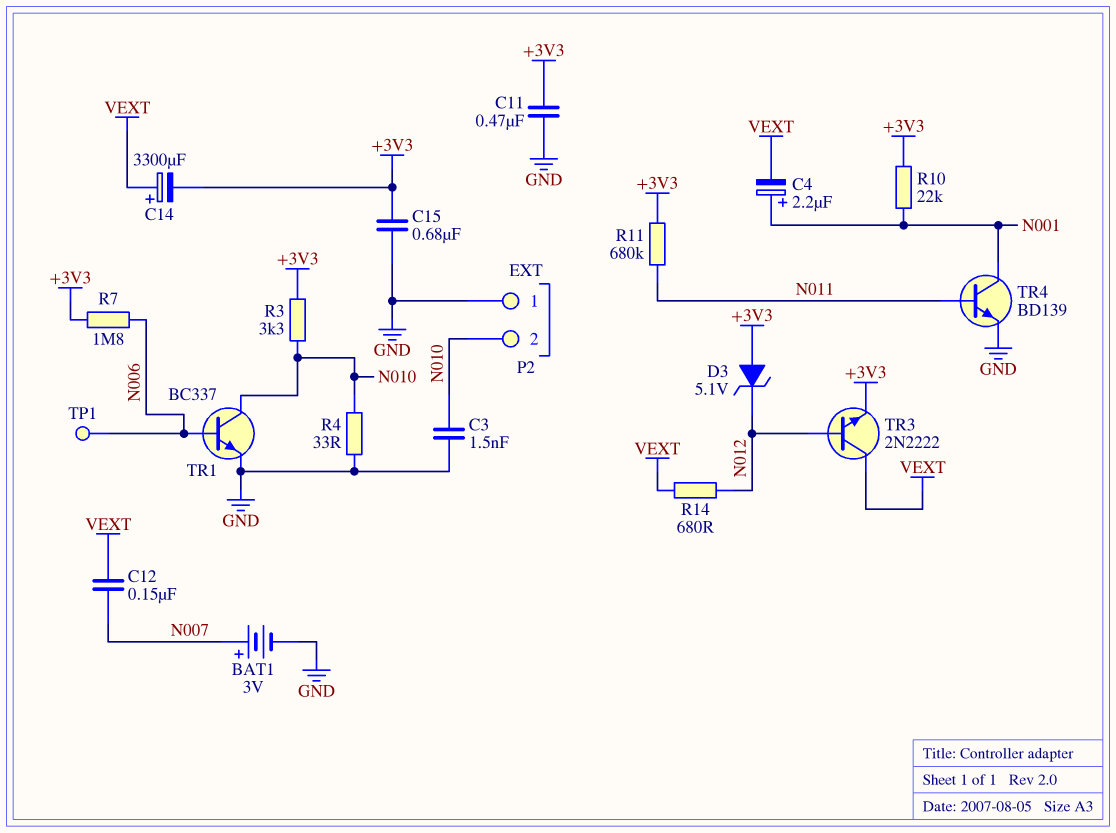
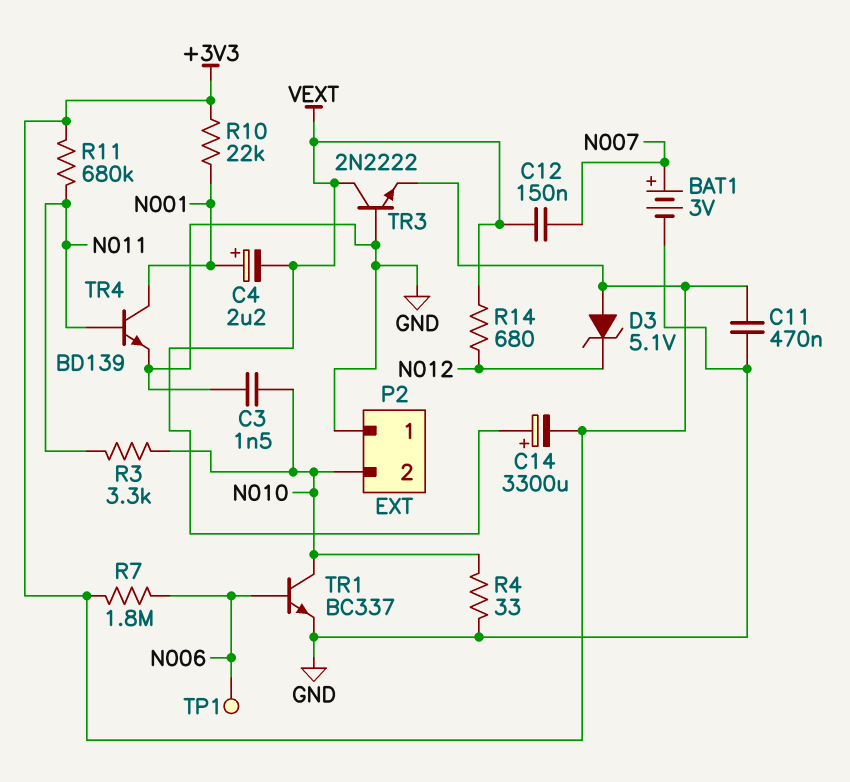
C15: 680nF (+3V3, GND) -> none
R3: 3.3k (+3V3, N010) -> 3.3k (N010, N011)
TR3: NPN 2N2222 (B N012, C VEXT, E +3V3) -> NPN 2N2222 (B GND, C VEXT, E +3V3)

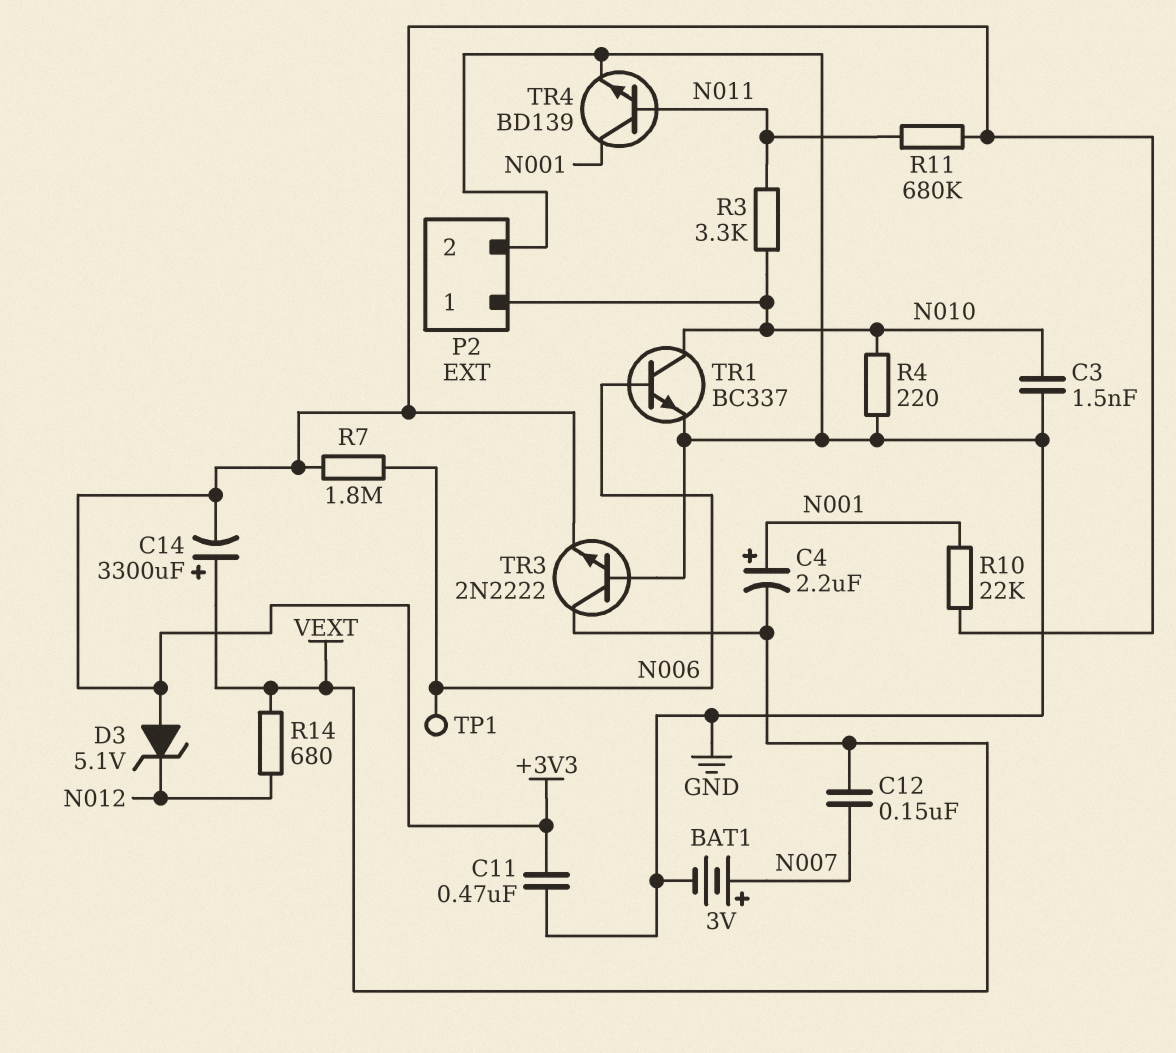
P2 pin 1: GND -> N010
P2 pin 2: N010 -> GND
R4: 33 (GND, N010) -> 220 (GND, N010)

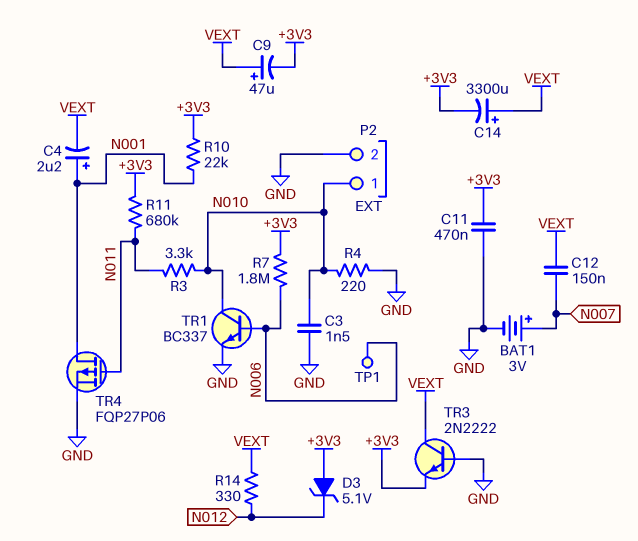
C9: none -> 47uF (plus VEXT, minus +3V3)
R14: 680 (N012, VEXT) -> 330 (N012, VEXT)
TR4: NPN BD139 (B N011, C N001, E GND) -> PMOS FQP27P06 (G N011, D N001, S GND)

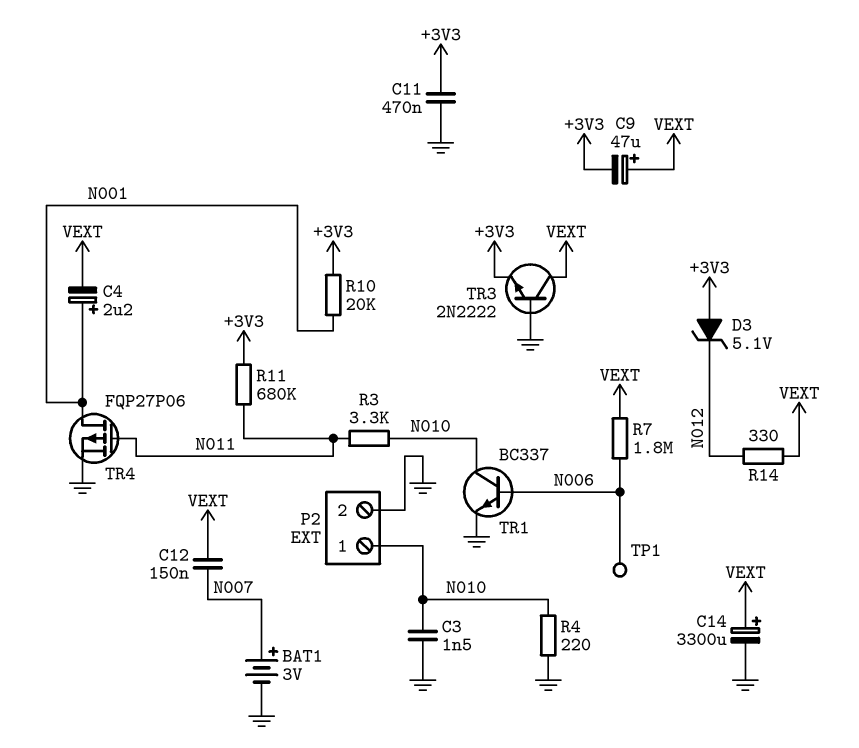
C14: 3300uF (plus VEXT, minus +3V3) -> 3300uF (plus VEXT, minus GND)
R7: 1.8M (+3V3, N006) -> 1.8M (N006, VEXT)
R10: 22k (+3V3, N001) -> 20k (+3V3, N001)

